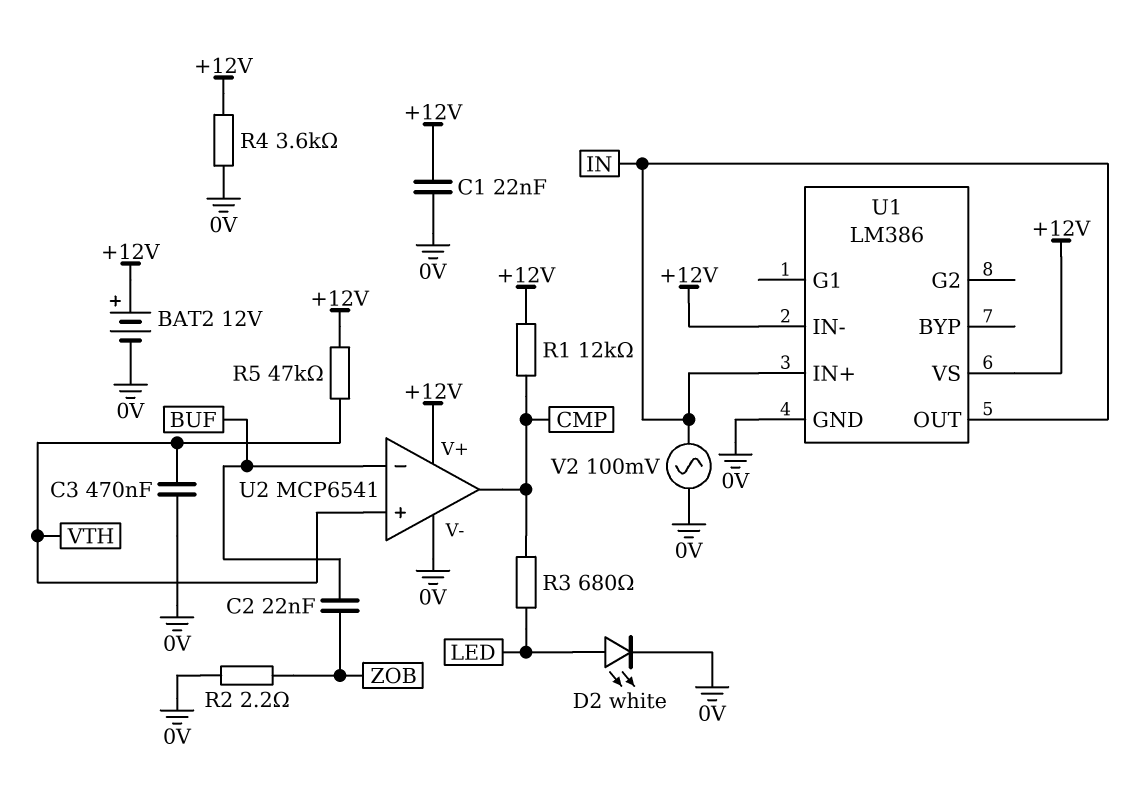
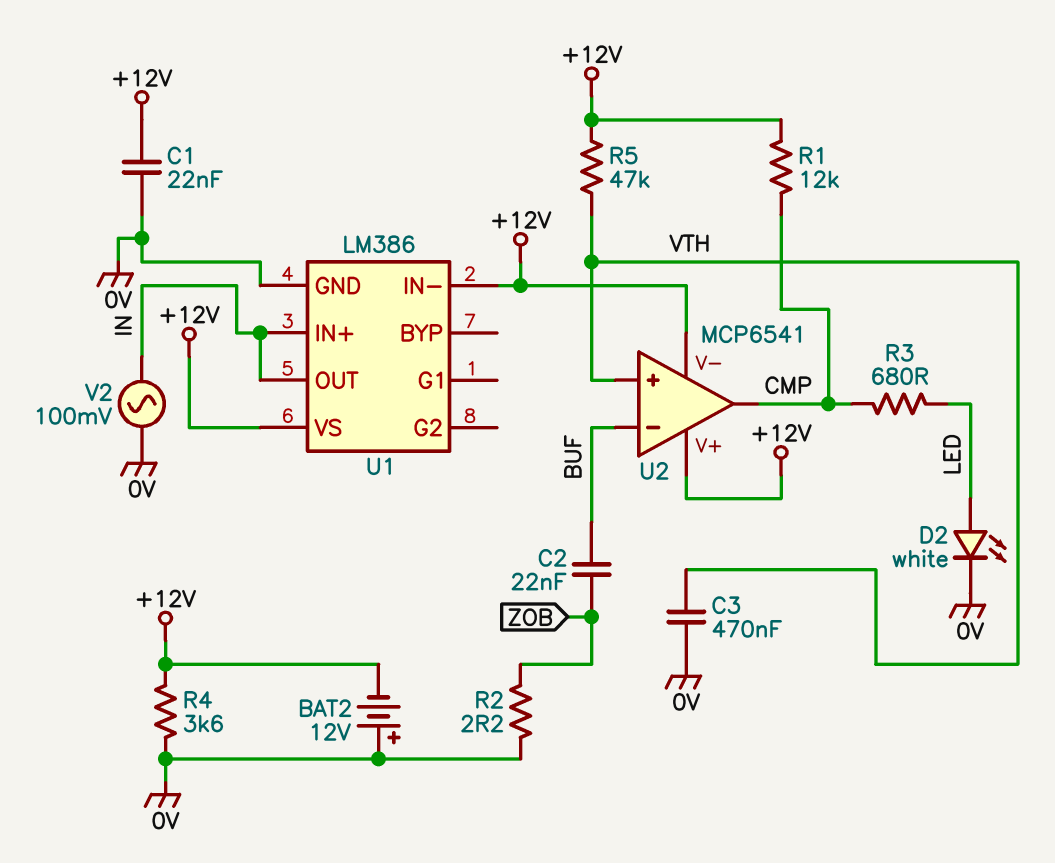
BAT2: 12V (plus +12V, minus 0V) -> 12V (plus 0V, minus +12V)
U2 pin V-: 0V -> +12V

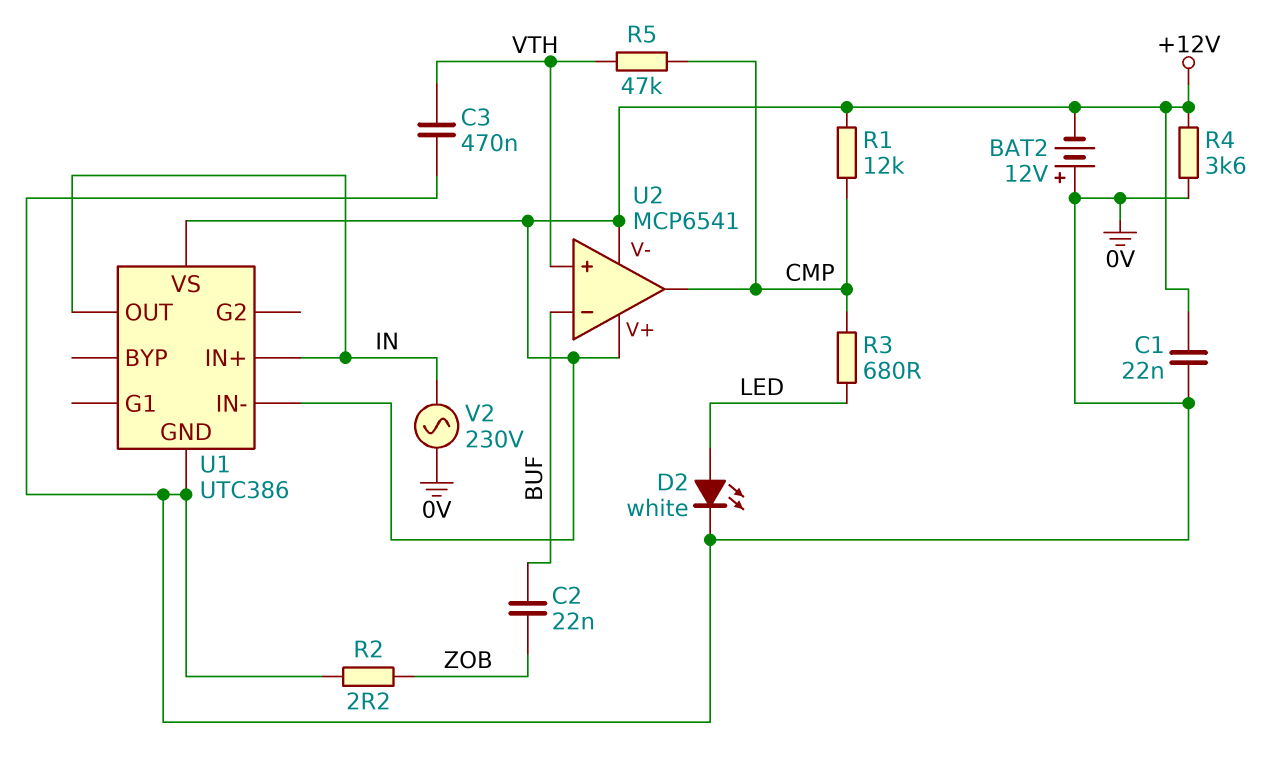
R5: 47k (+12V, VTH) -> 47k (CMP, VTH)
U1: LM386 -> UTC386
V2: AC 100mV (0V, IN) -> AC 230V (0V, IN)

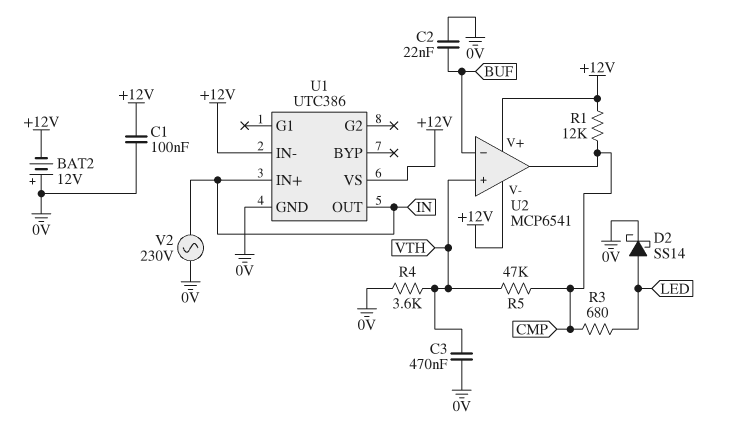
C1: 22nF (+12V, 0V) -> 100nF (+12V, 0V)
C2: 22nF (BUF, ZOB) -> 22nF (0V, BUF)
D2: LED white (A LED, K 0V) -> schottky SS14 (A LED, K 0V)
R2: 2.2 (0V, ZOB) -> none
R4: 3.6k (+12V, 0V) -> 3.6k (0V, VTH)

